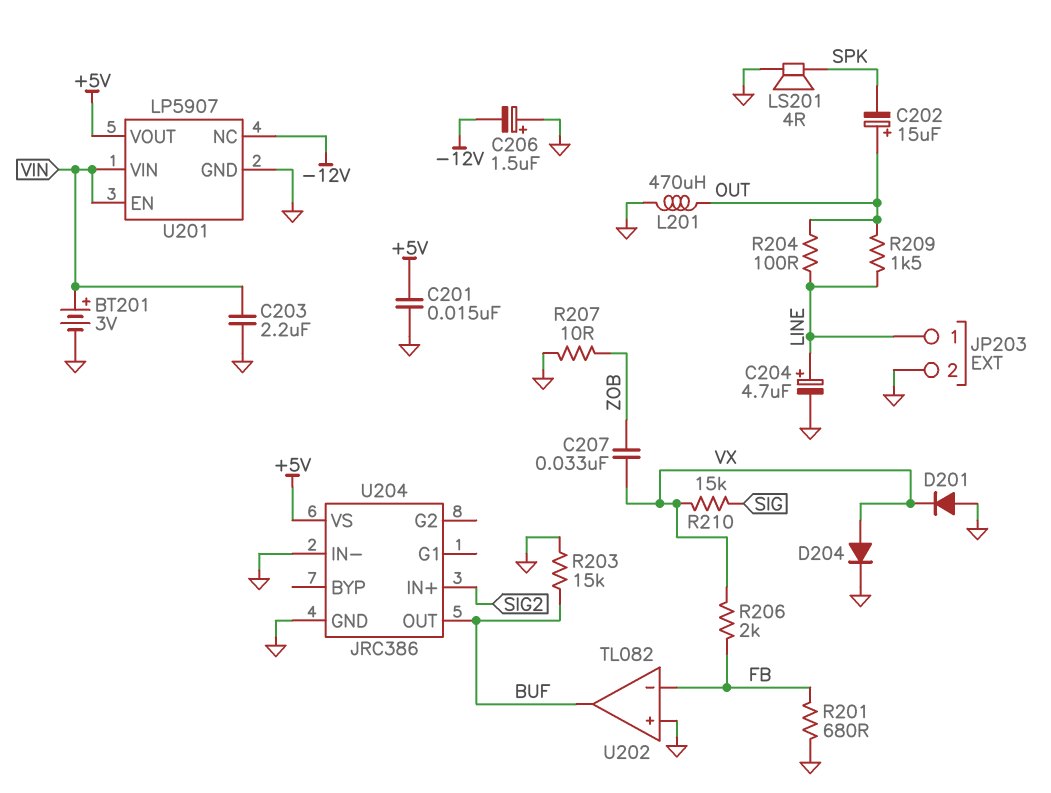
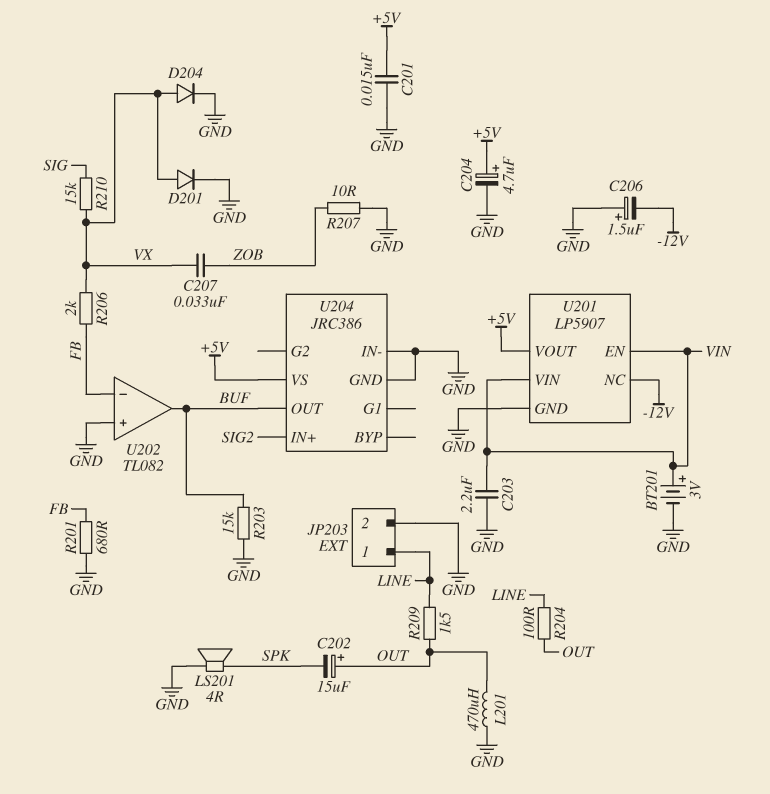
C204: 4.7uF (plus LINE, minus GND) -> 4.7uF (plus +5V, minus GND)
D201: diode (A GND, K VX) -> diode (A VX, K GND)

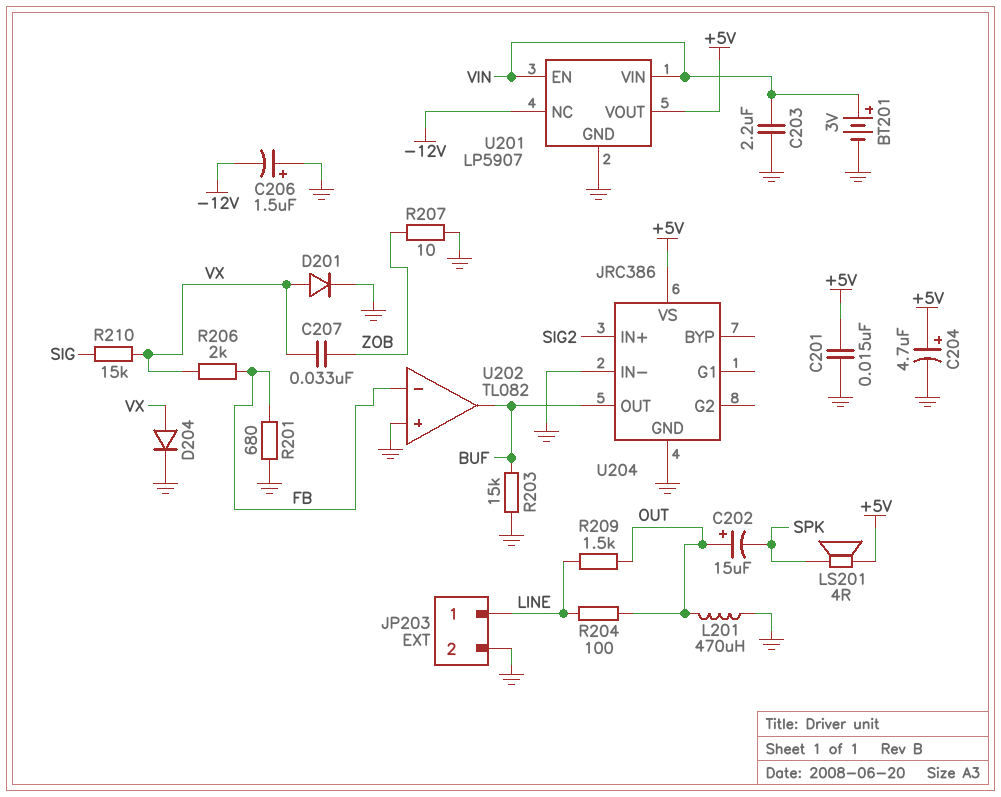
LS201: speaker 4R (GND, SPK) -> speaker 4R (+5V, SPK)

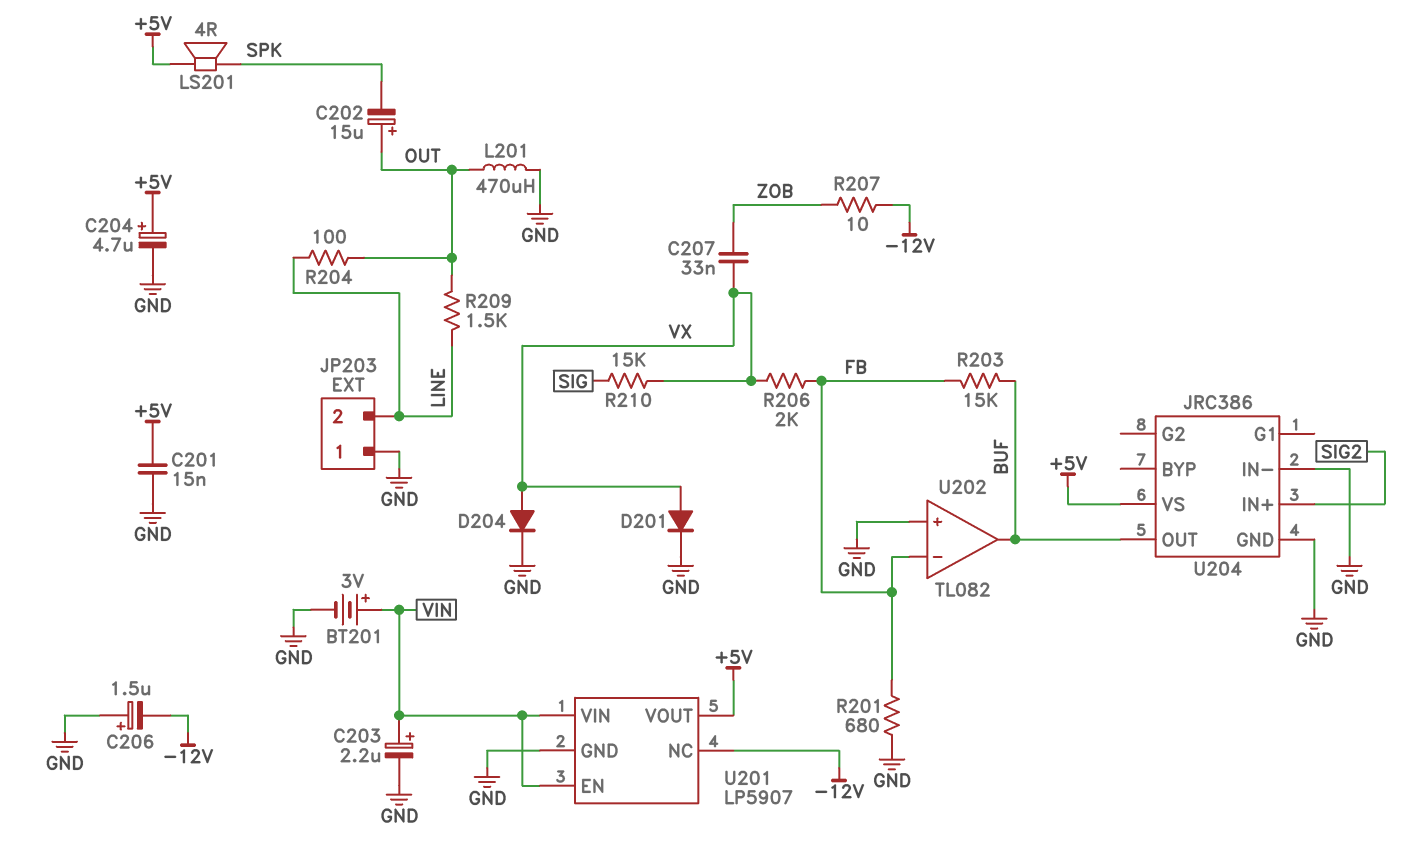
C203: 2.2uF (GND, VIN) -> 2.2uF (plus VIN, minus GND)
JP203 pin 1: LINE -> GND
JP203 pin 2: GND -> LINE
R203: 15k (BUF, GND) -> 15k (BUF, FB)
R207: 10 (GND, ZOB) -> 10 (-12V, ZOB)

